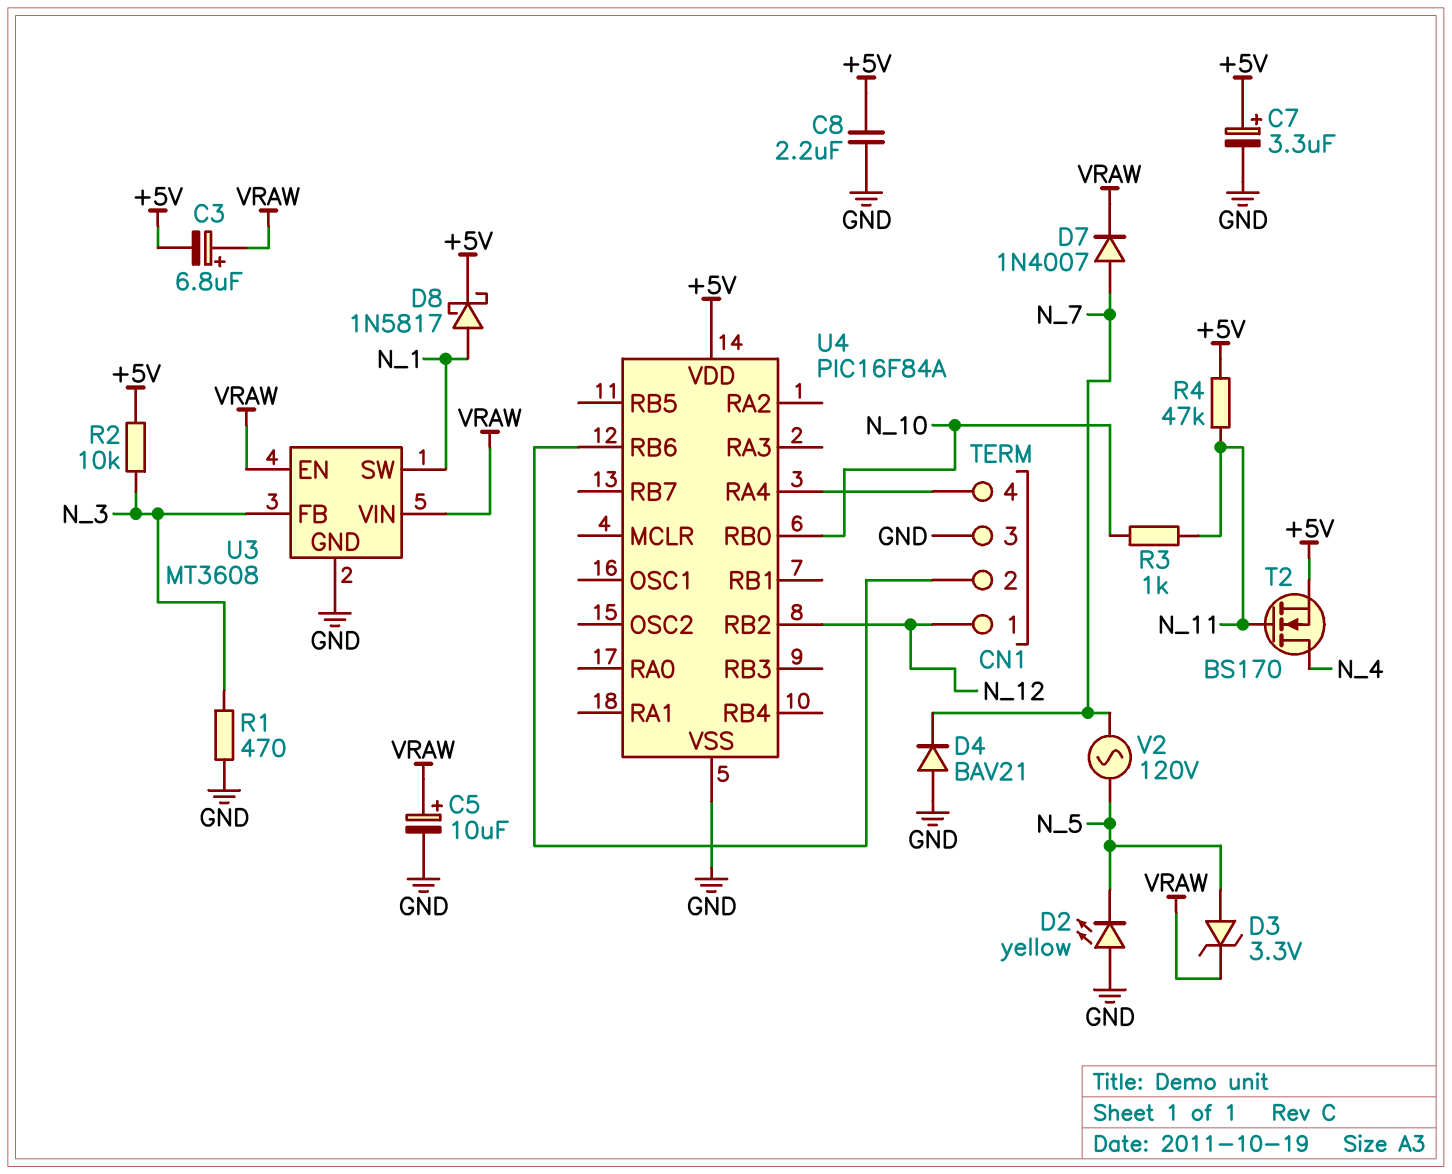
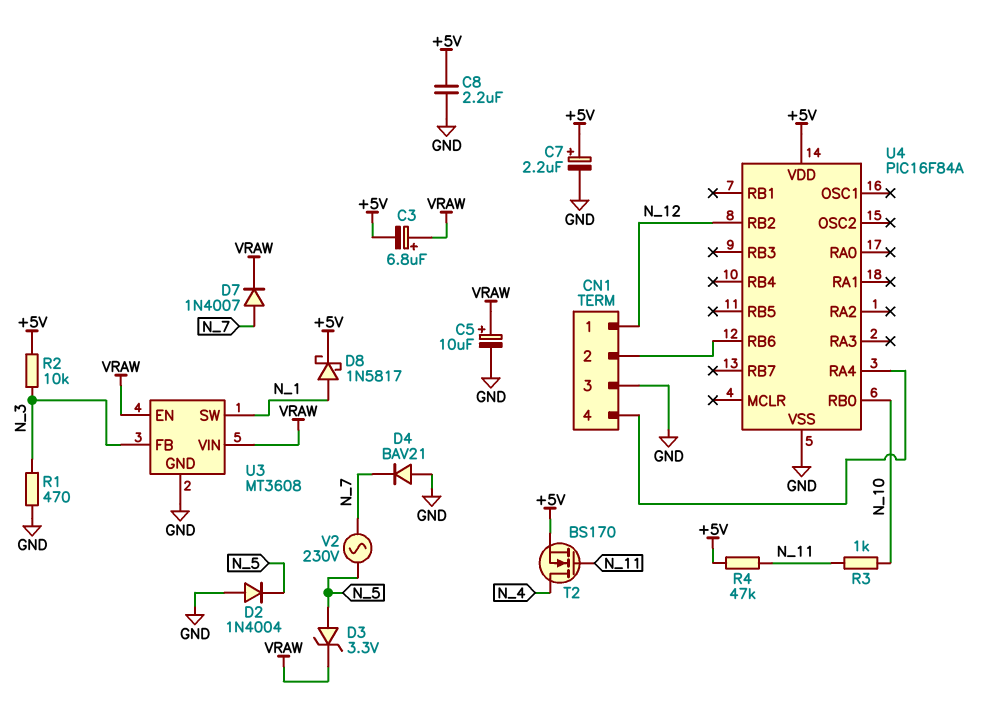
C7: 3.3uF (plus +5V, minus GND) -> 2.2uF (plus +5V, minus GND)
D2: LED yellow (A GND, K N_5) -> diode 1N4004 (A GND, K N_5)
V2: AC 120V (N_5, N_7) -> AC 230V (N_5, N_7)

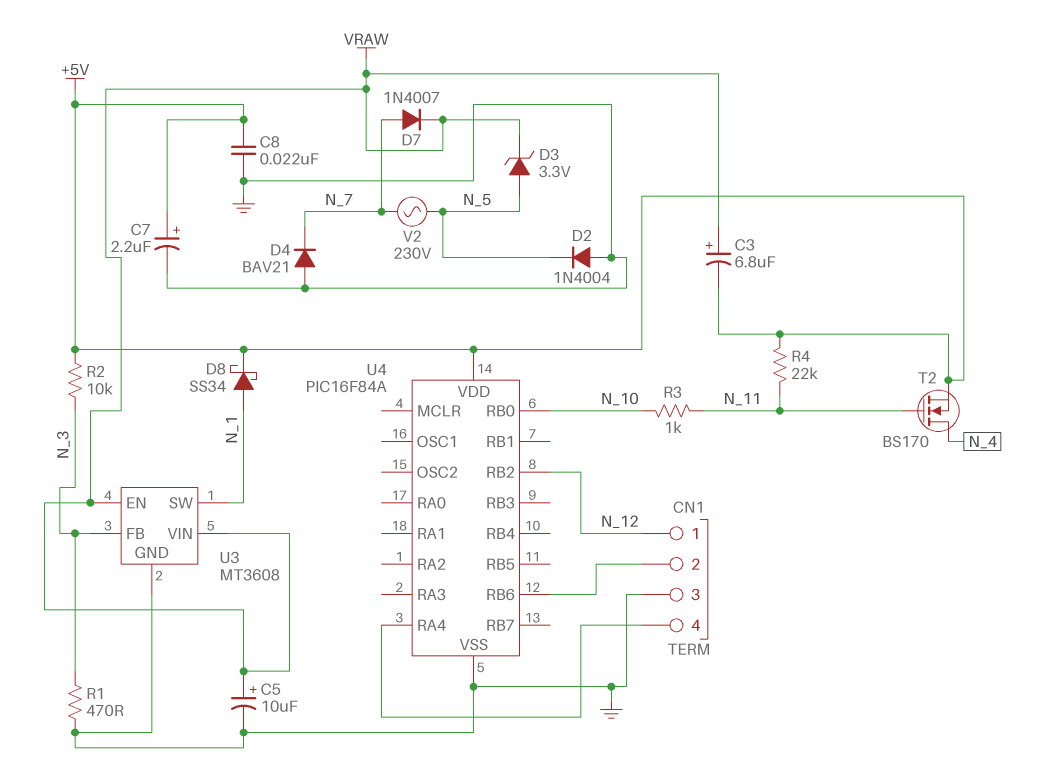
C8: 2.2uF (+5V, GND) -> 22nF (+5V, GND)
D8: schottky 1N5817 (A N_1, K +5V) -> schottky SS34 (A N_1, K +5V)
R4: 47k (+5V, N_11) -> 22k (+5V, N_11)

